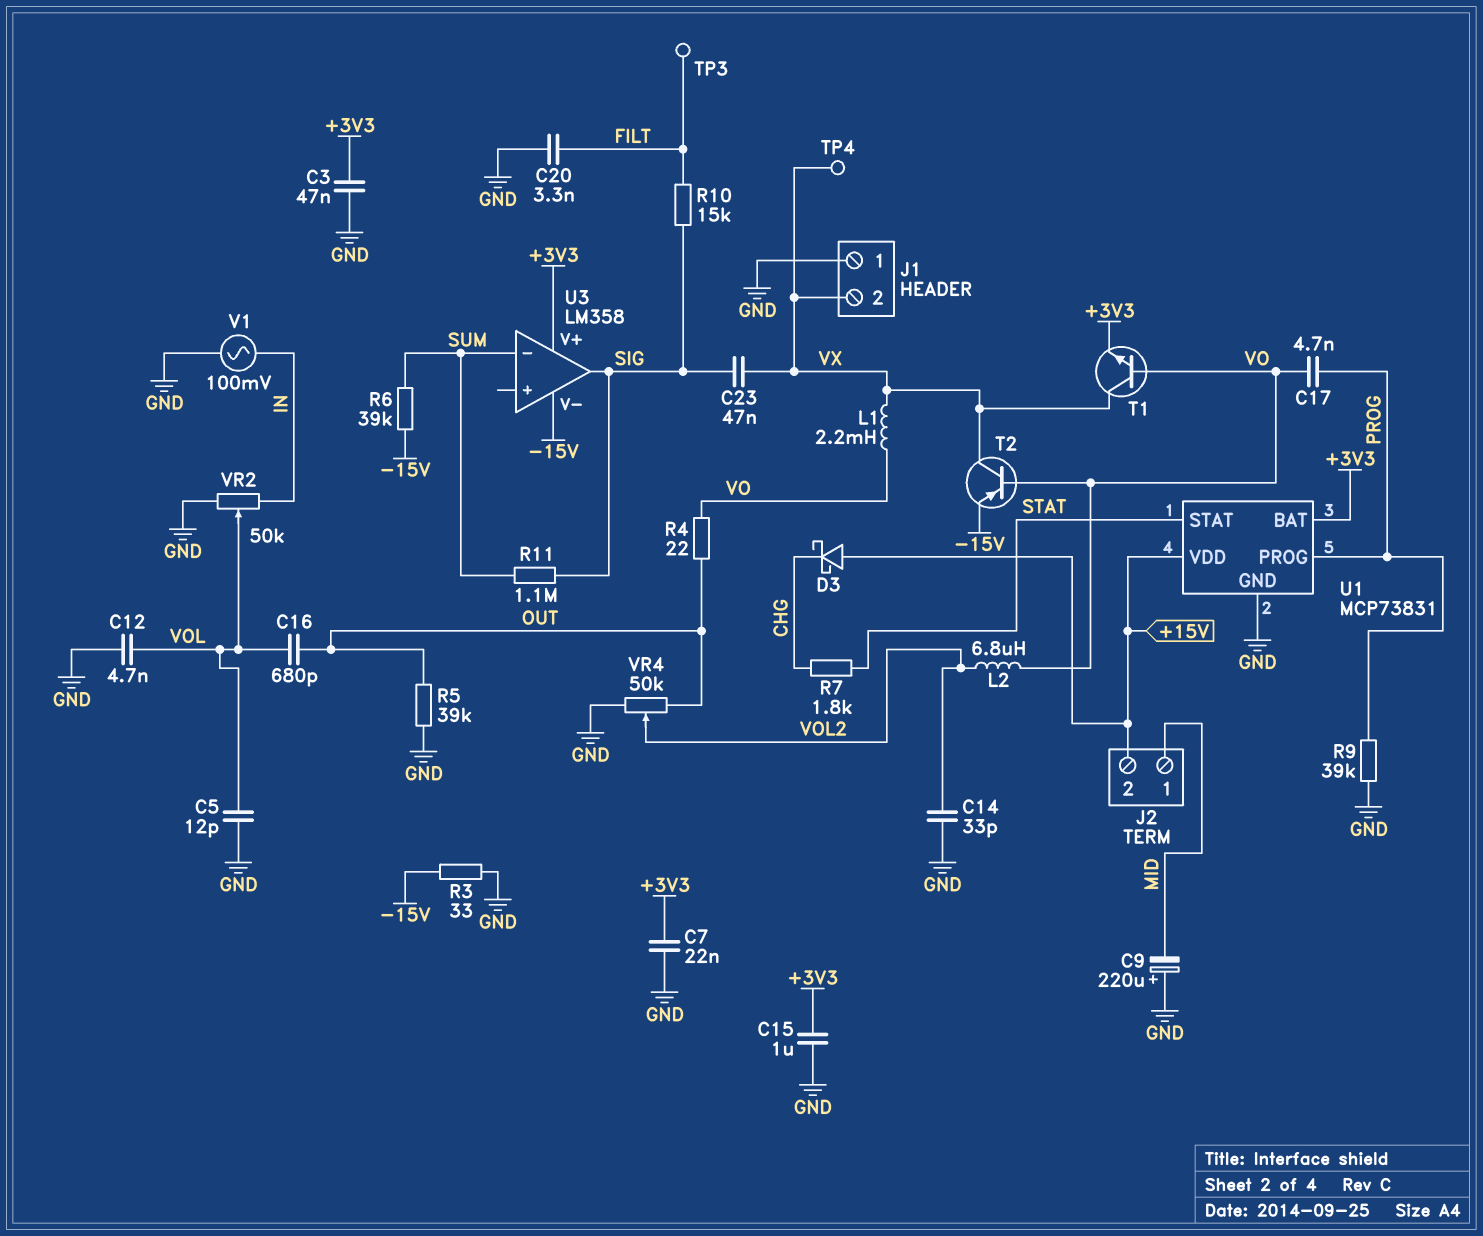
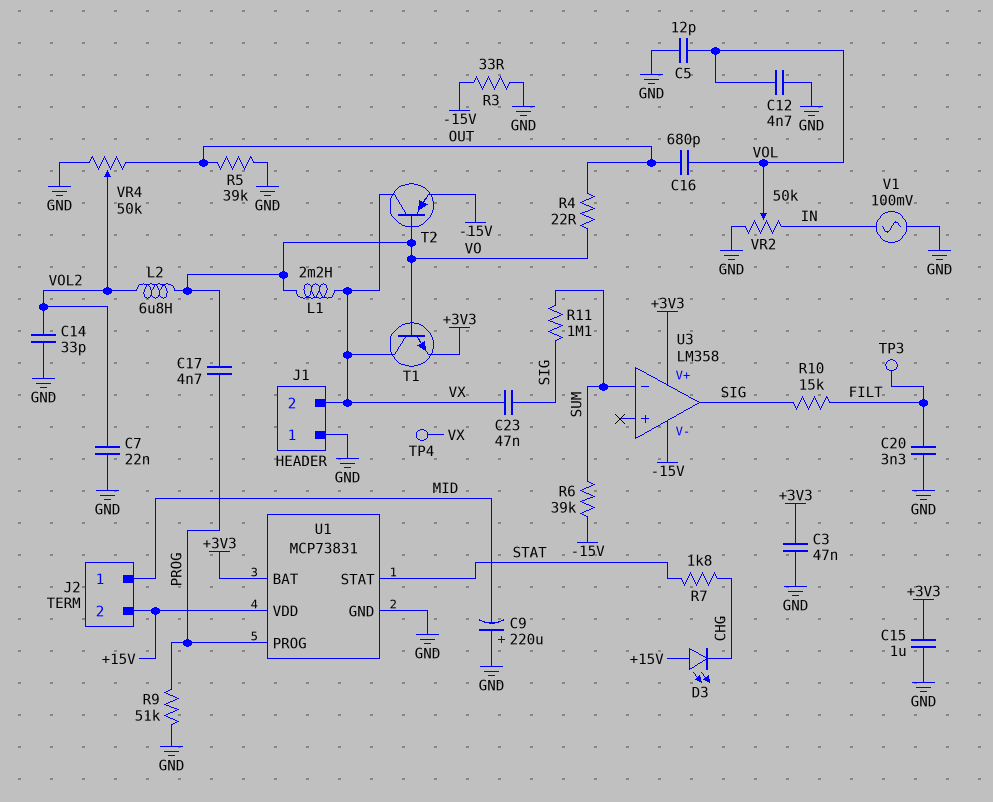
C7: 22nF (+3V3, GND) -> 22nF (GND, VOL2)
D3: schottky (A +15V, K CHG) -> LED (A +15V, K CHG)
R9: 39k (GND, PROG) -> 51k (GND, PROG)

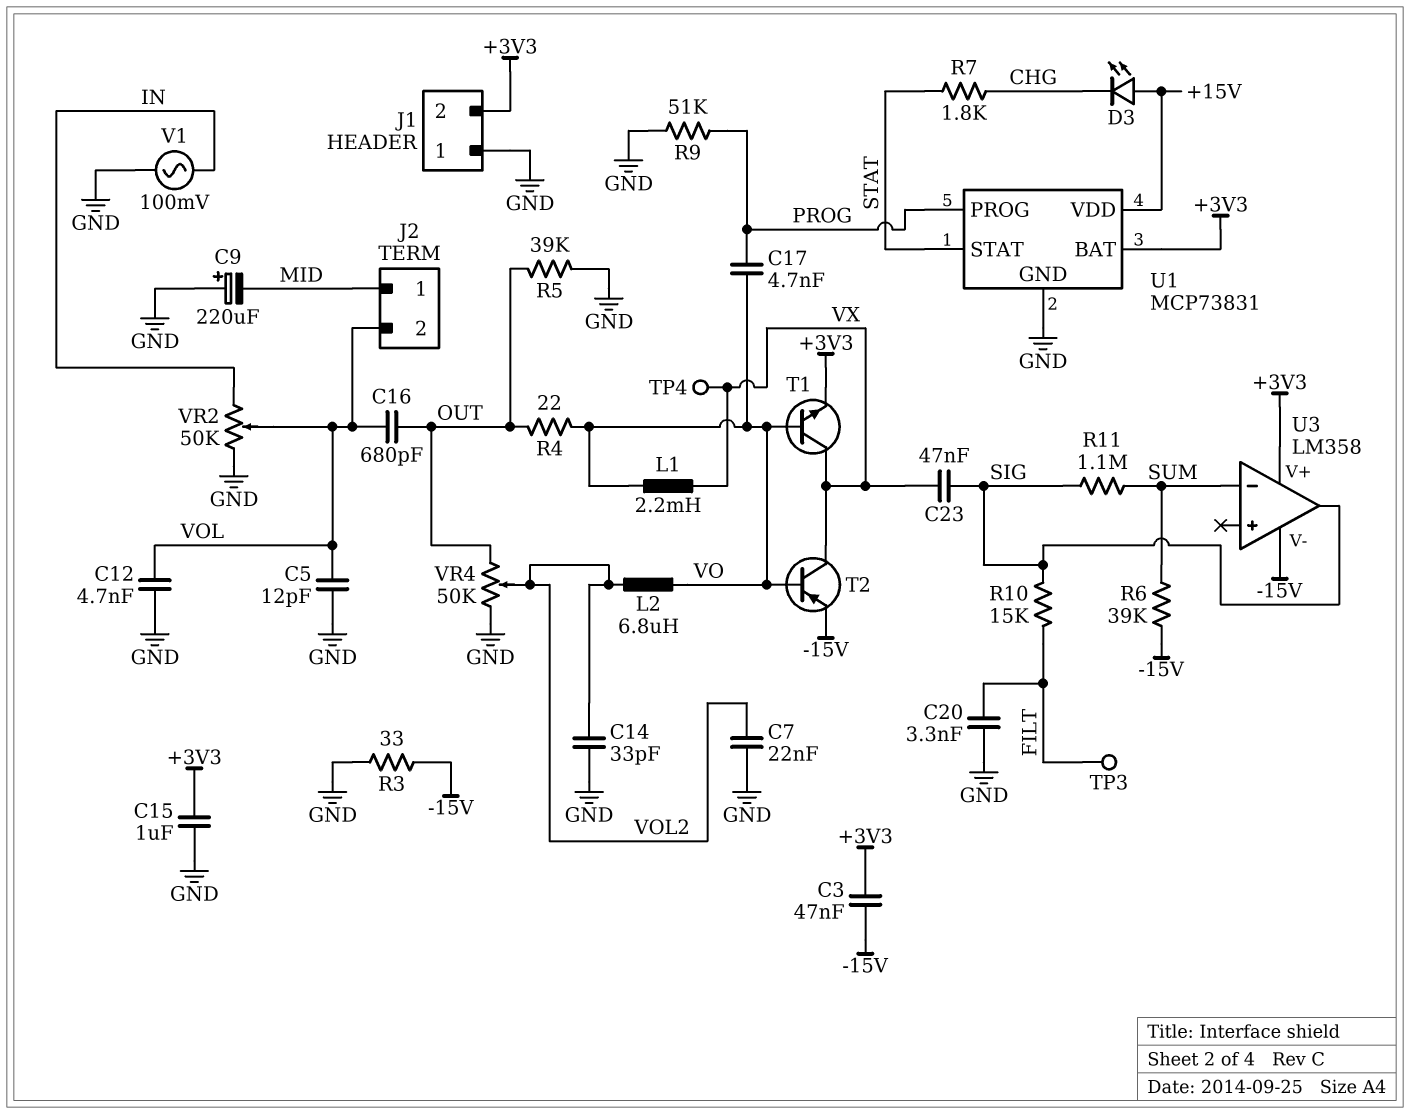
C3: 47nF (+3V3, GND) -> 47nF (+3V3, -15V)
J1 pin 2: VX -> +3V3
J2 pin 2: +15V -> VOL

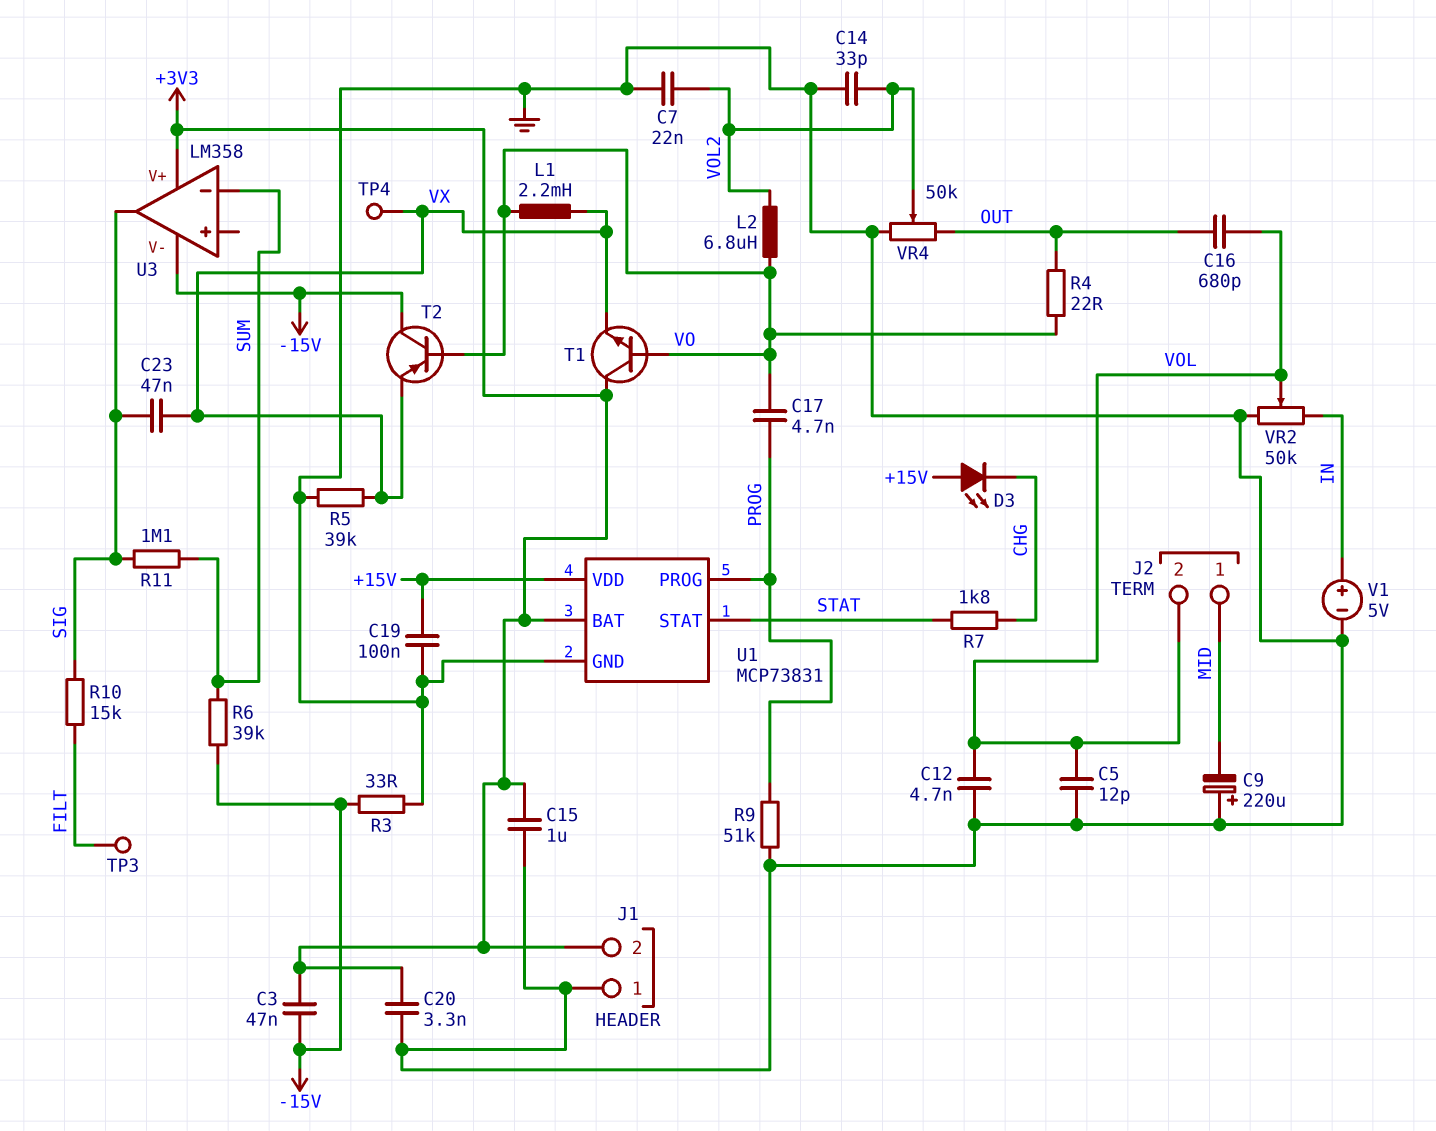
C19: none -> 100nF (+15V, GND)
C20: 3.3nF (FILT, GND) -> 3.3nF (+3V3, GND)
R5: 39k (GND, OUT) -> 39k (GND, VX)
T1: NPN (B VO, C VX, E +3V3) -> NPN (B VO, C +3V3, E VX)
T2: PNP (B VO, C VX, E -15V) -> PNP (B VO, C -15V, E VX)
V1: AC 100mV (GND, IN) -> 5V (plus IN, minus GND)

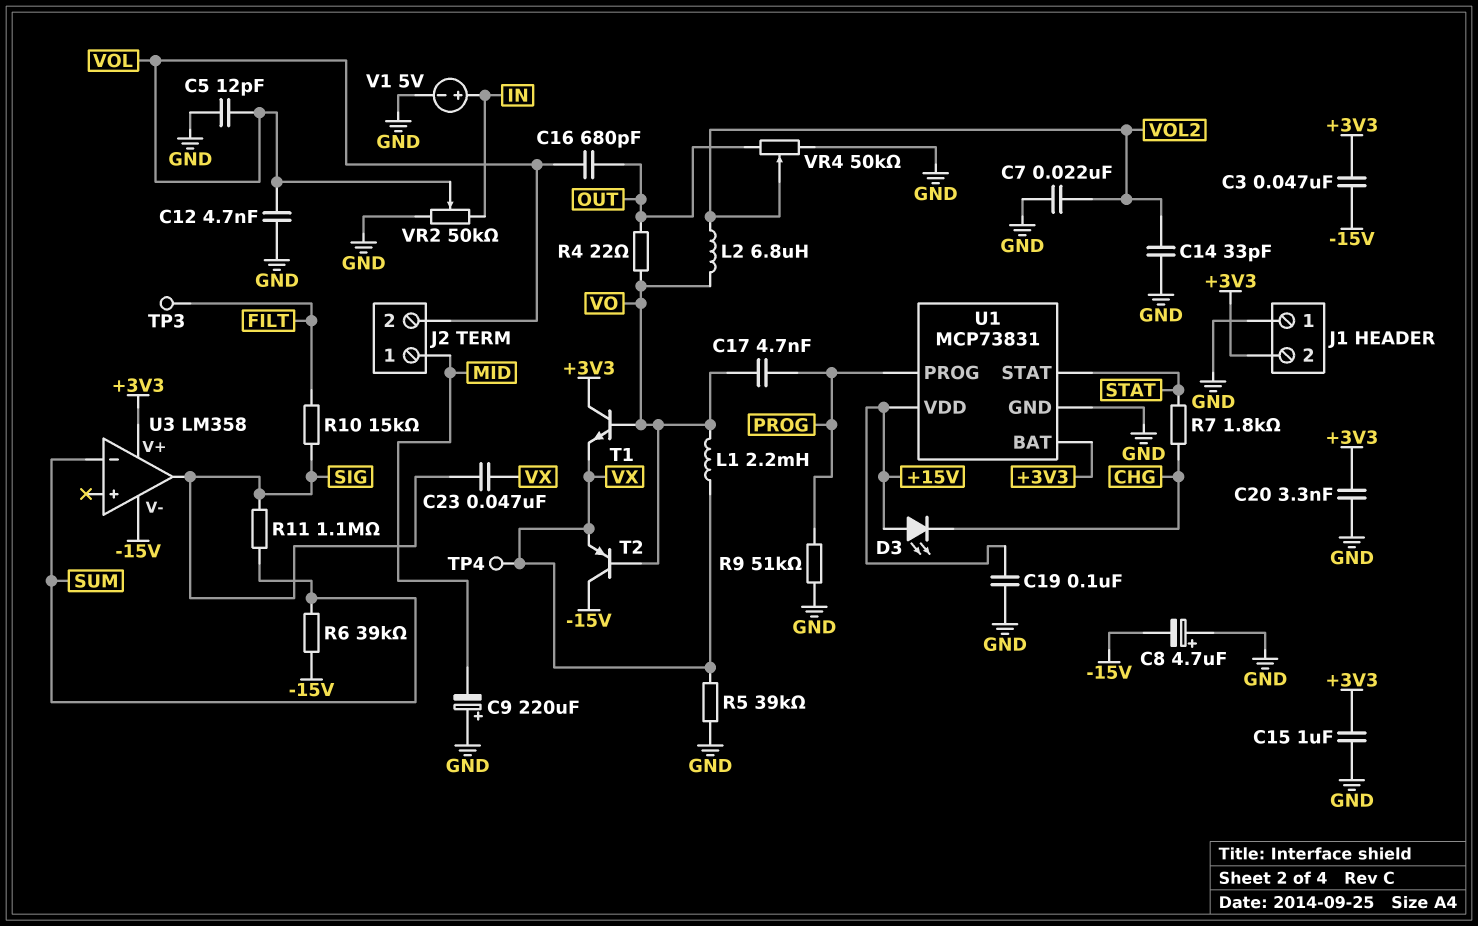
C8: none -> 4.7uF (plus GND, minus -15V)
R3: 33 (-15V, GND) -> none

